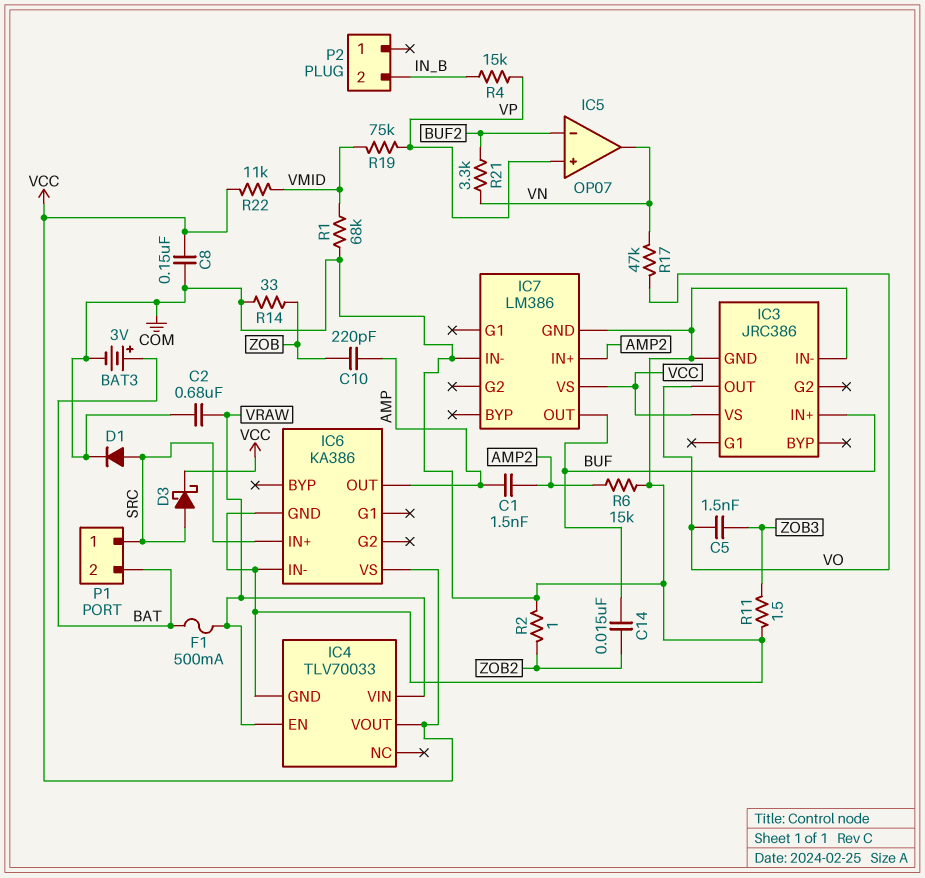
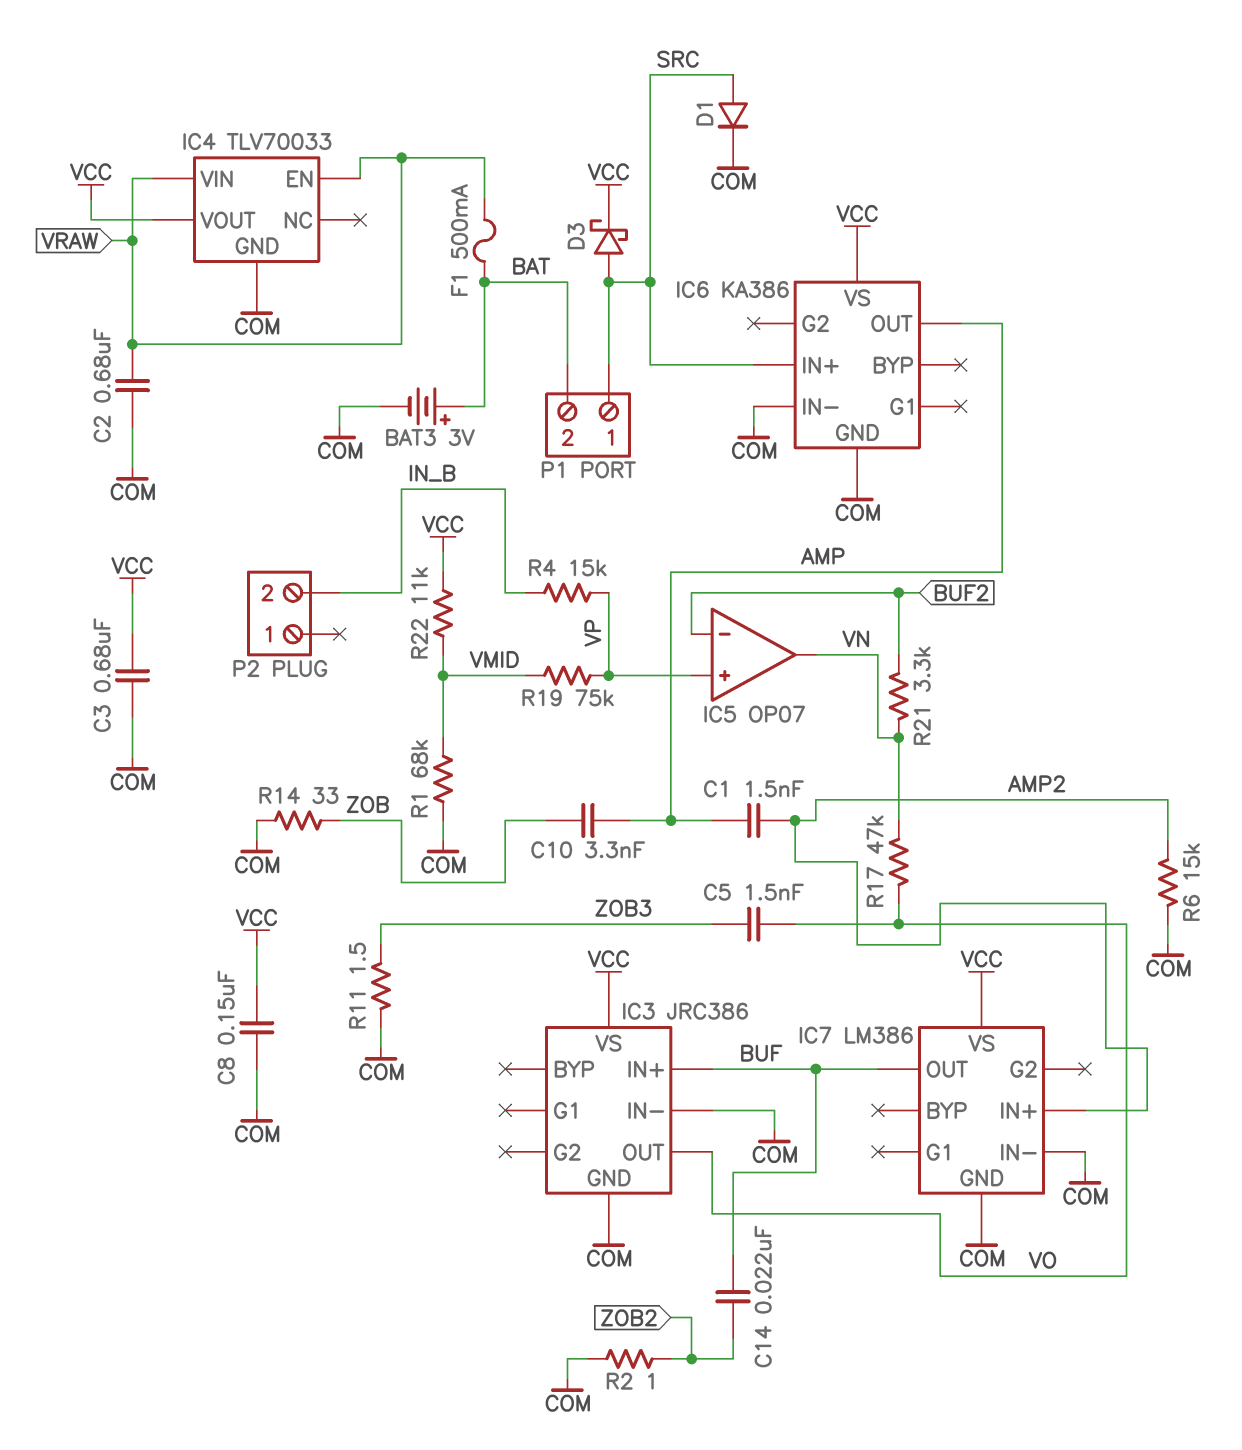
C3: none -> 680nF (COM, VCC)
C10: 220pF (AMP, ZOB) -> 3.3nF (AMP, ZOB)
C14: 15nF (BUF, ZOB2) -> 22nF (BUF, ZOB2)

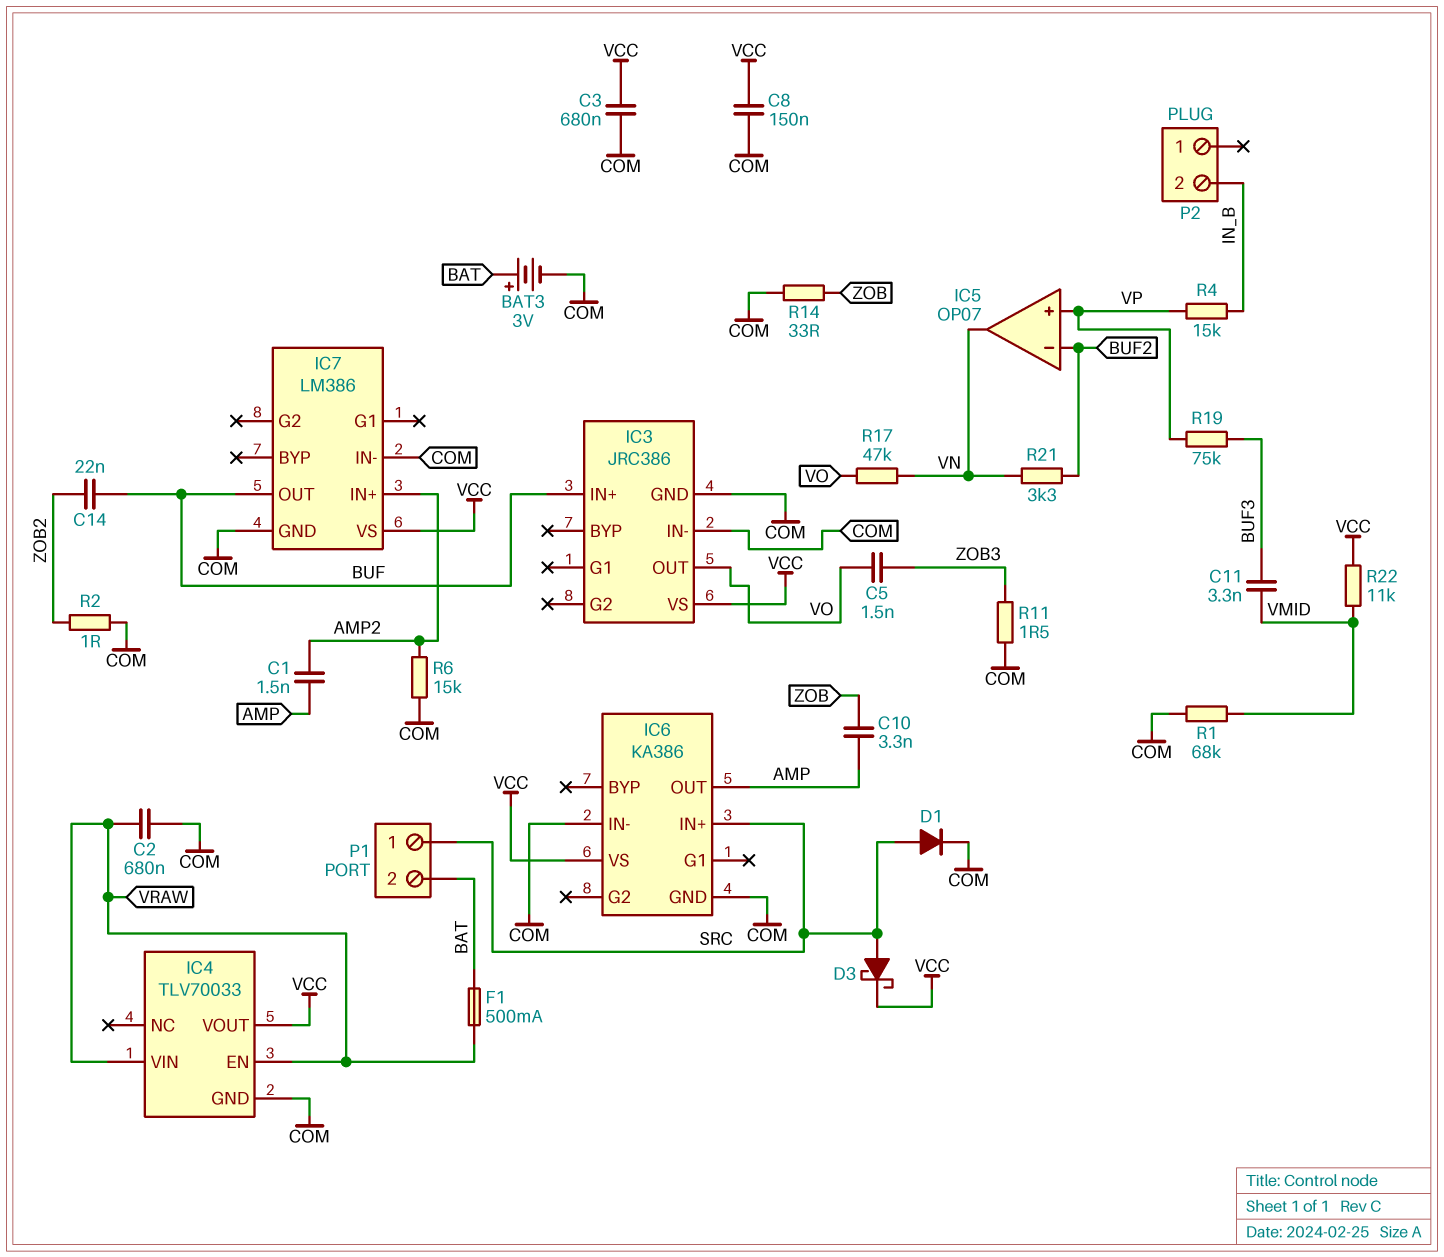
C11: none -> 3.3nF (BUF3, VMID)
R19: 75k (VMID, VP) -> 75k (BUF3, VP)

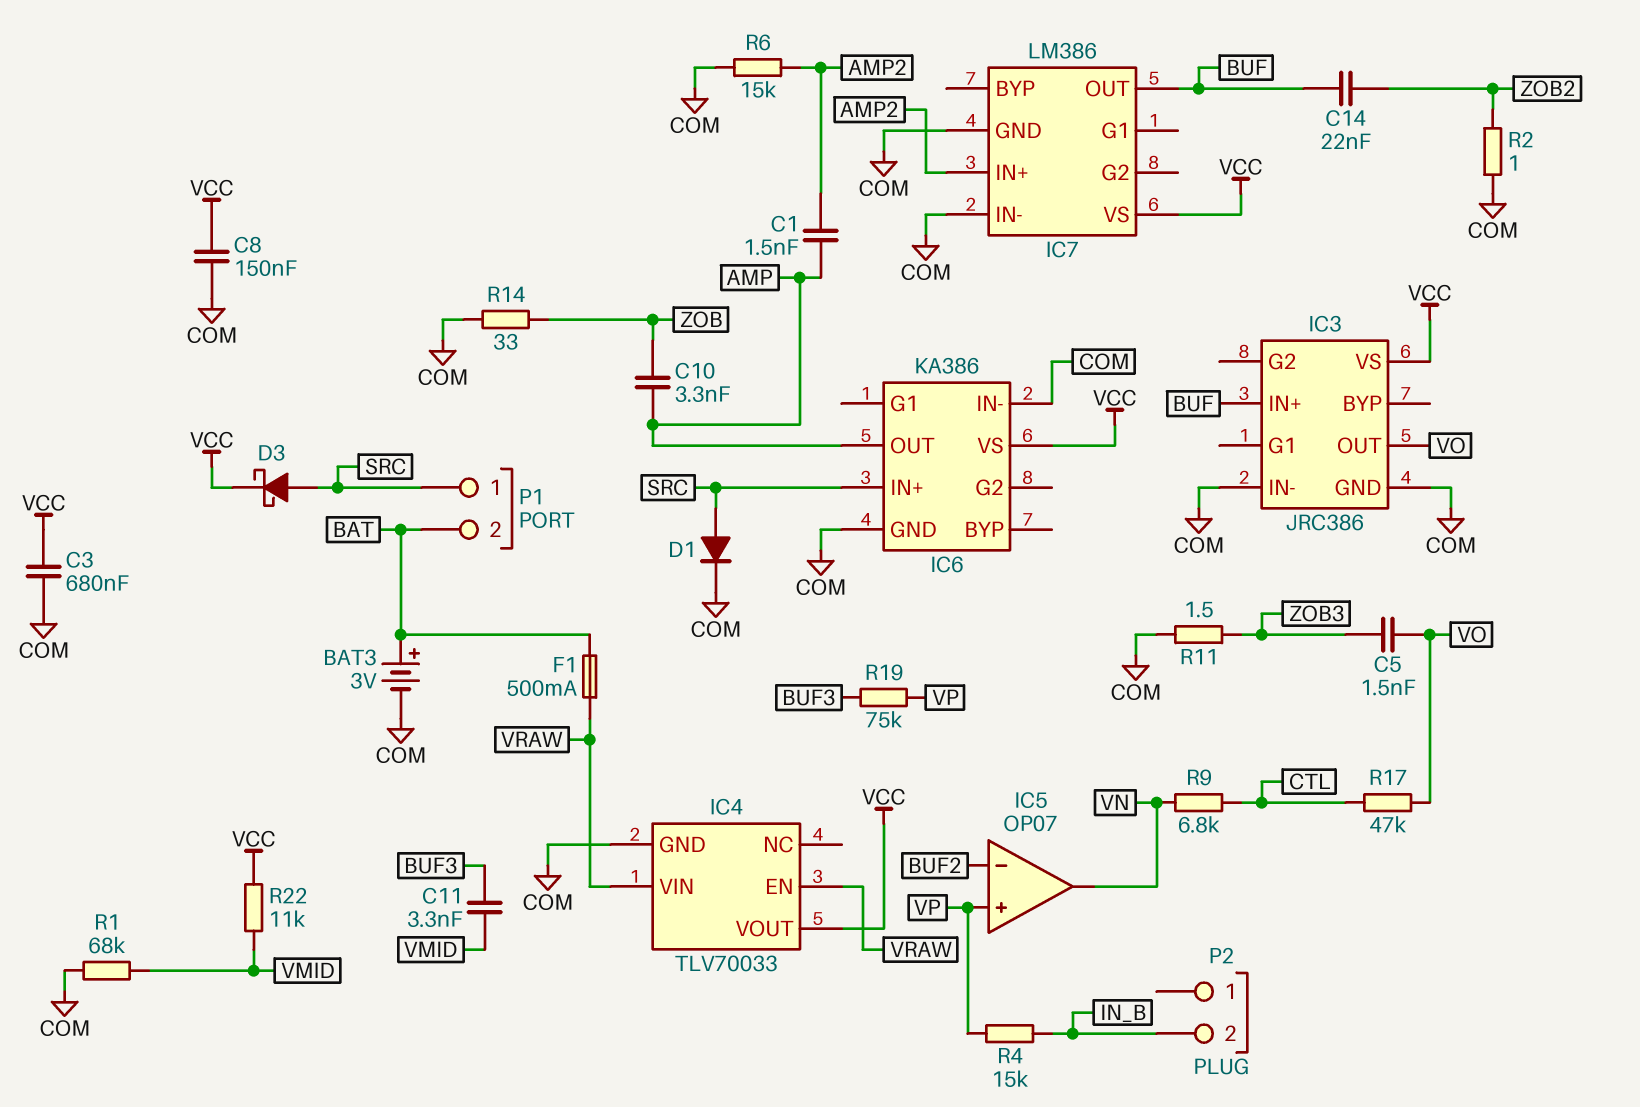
C2: 680nF (COM, VRAW) -> none
R9: none -> 6.8k (CTL, VN)
R17: 47k (VN, VO) -> 47k (CTL, VO)
R21: 3.3k (BUF2, VN) -> none

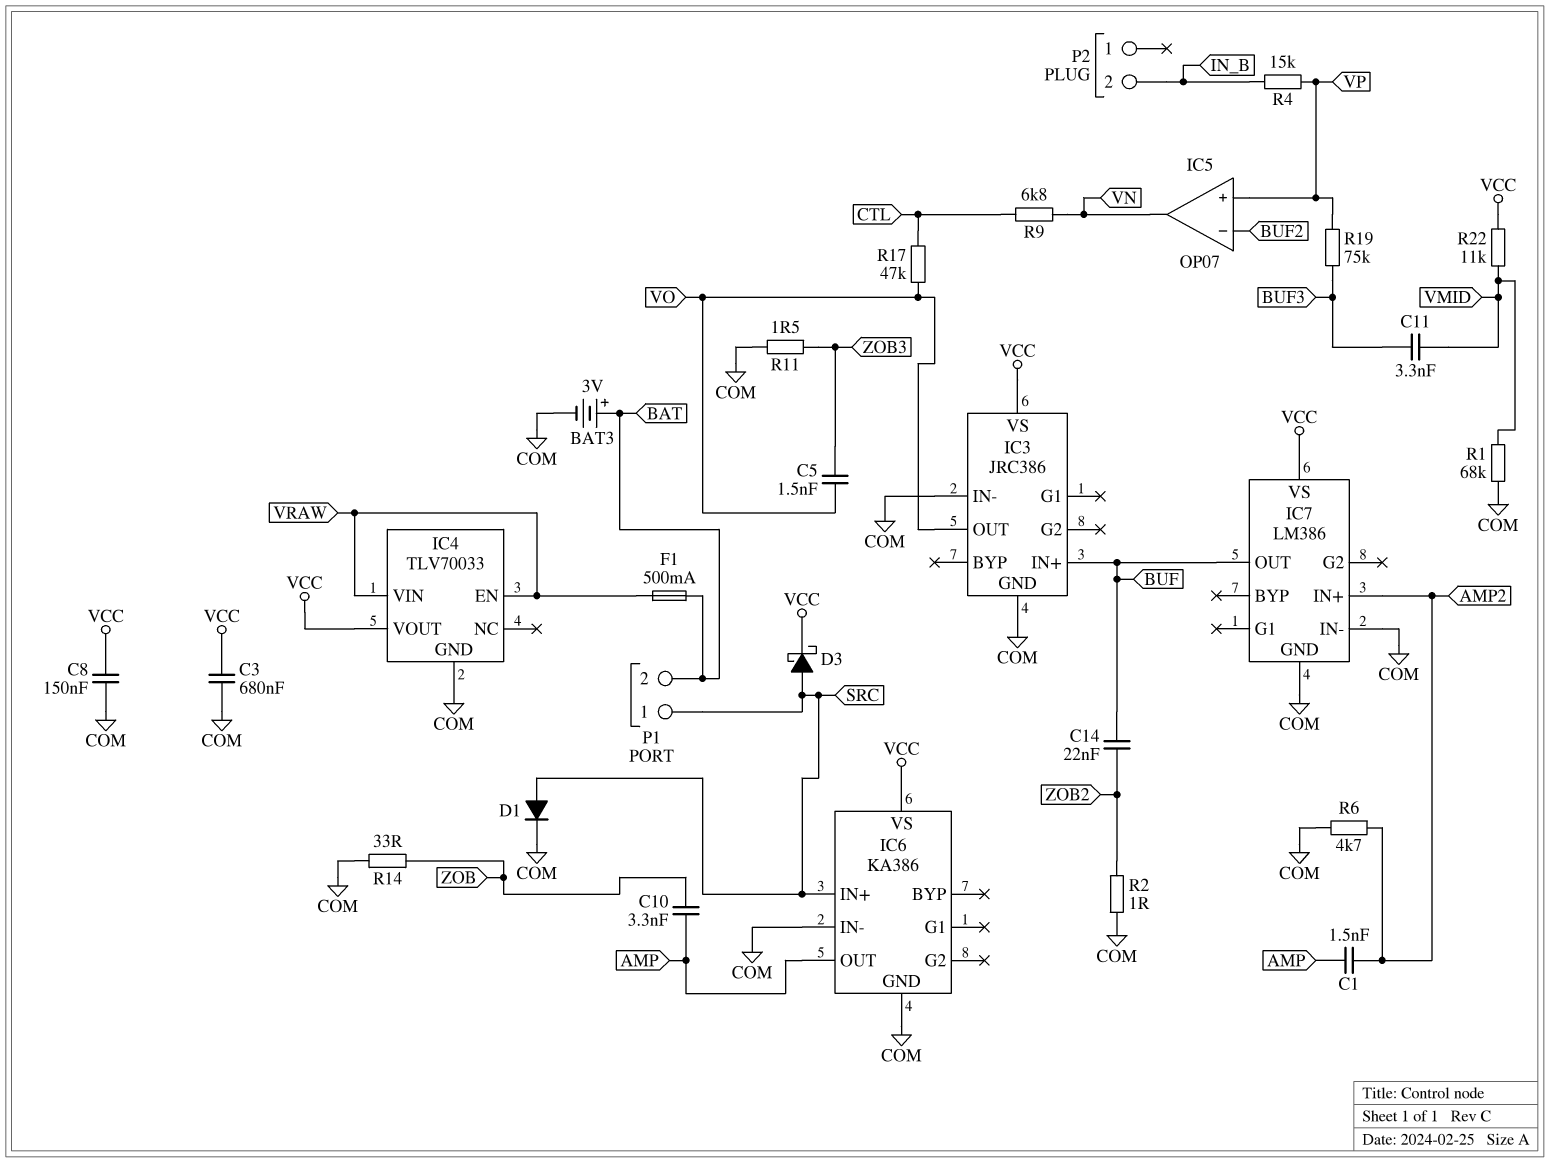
R6: 15k (AMP2, COM) -> 4.7k (AMP2, COM)

